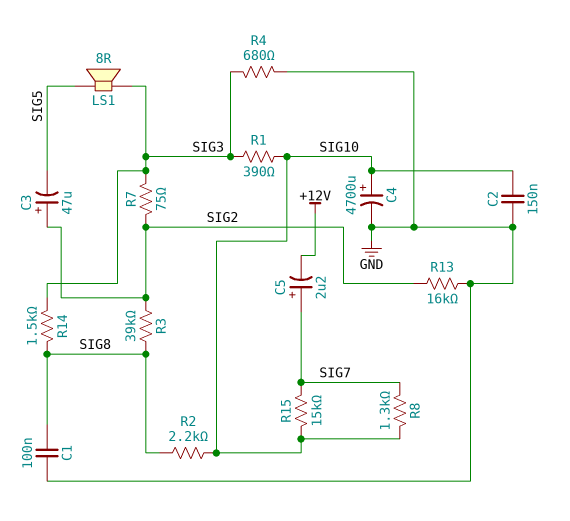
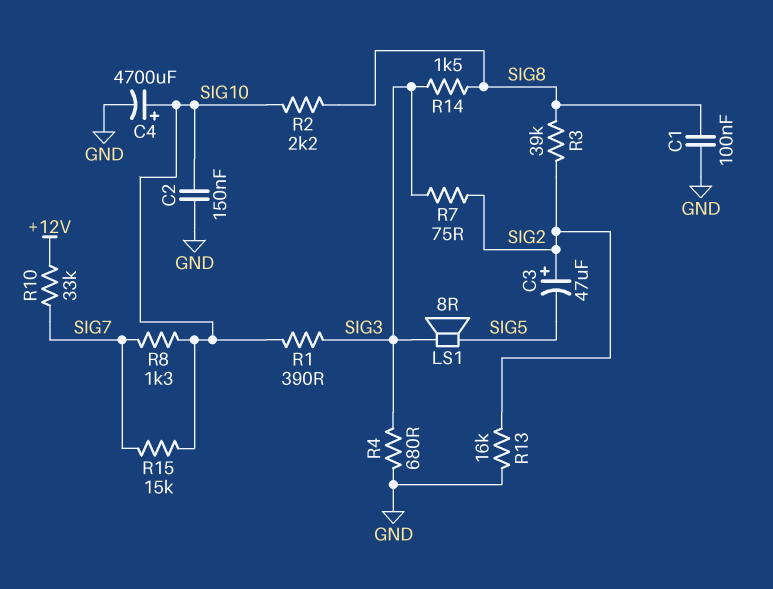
C5: 2.2uF (plus SIG7, minus +12V) -> none
R10: none -> 33k (+12V, SIG7)

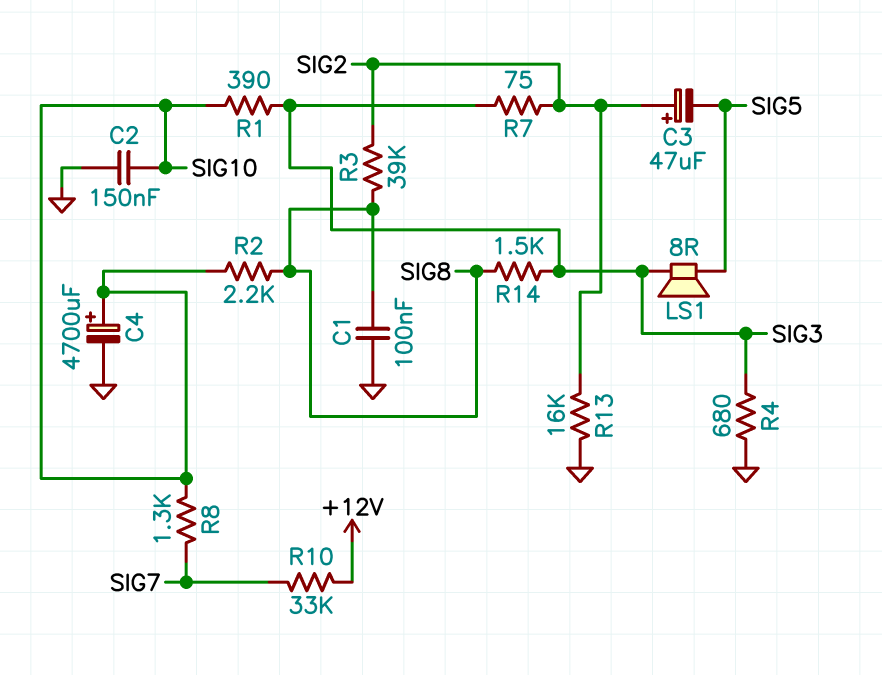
R15: 15k (SIG7, SIG10) -> none

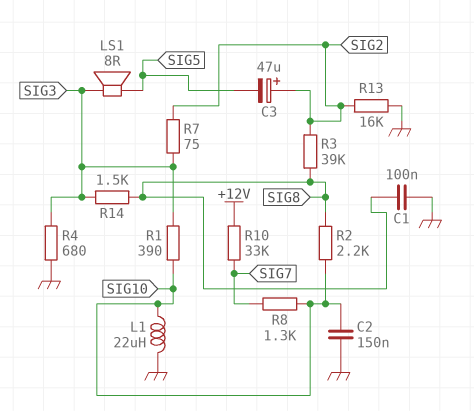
C4: 4700uF (plus SIG10, minus GND) -> none
L1: none -> 22uH (GND, SIG10)

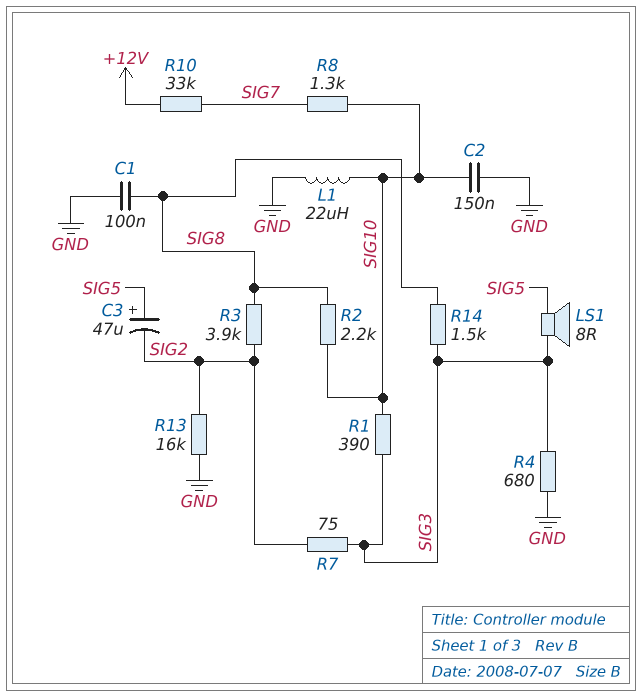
C3: 47uF (plus SIG2, minus SIG5) -> 47uF (plus SIG5, minus SIG2)
R3: 39k (SIG2, SIG8) -> 3.9k (SIG2, SIG8)

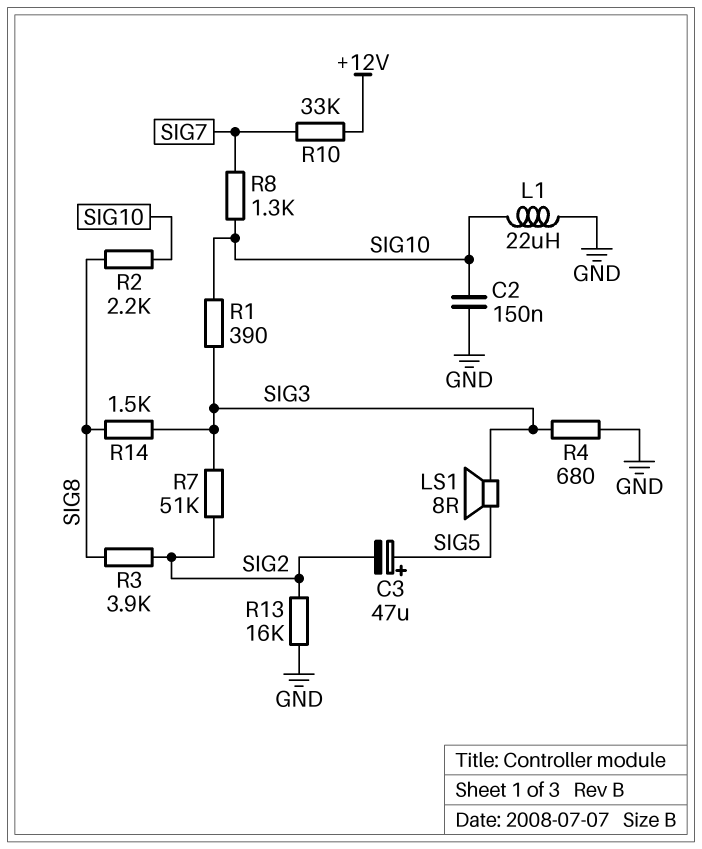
C1: 100nF (GND, SIG8) -> none
R7: 75 (SIG2, SIG3) -> 51k (SIG2, SIG3)

